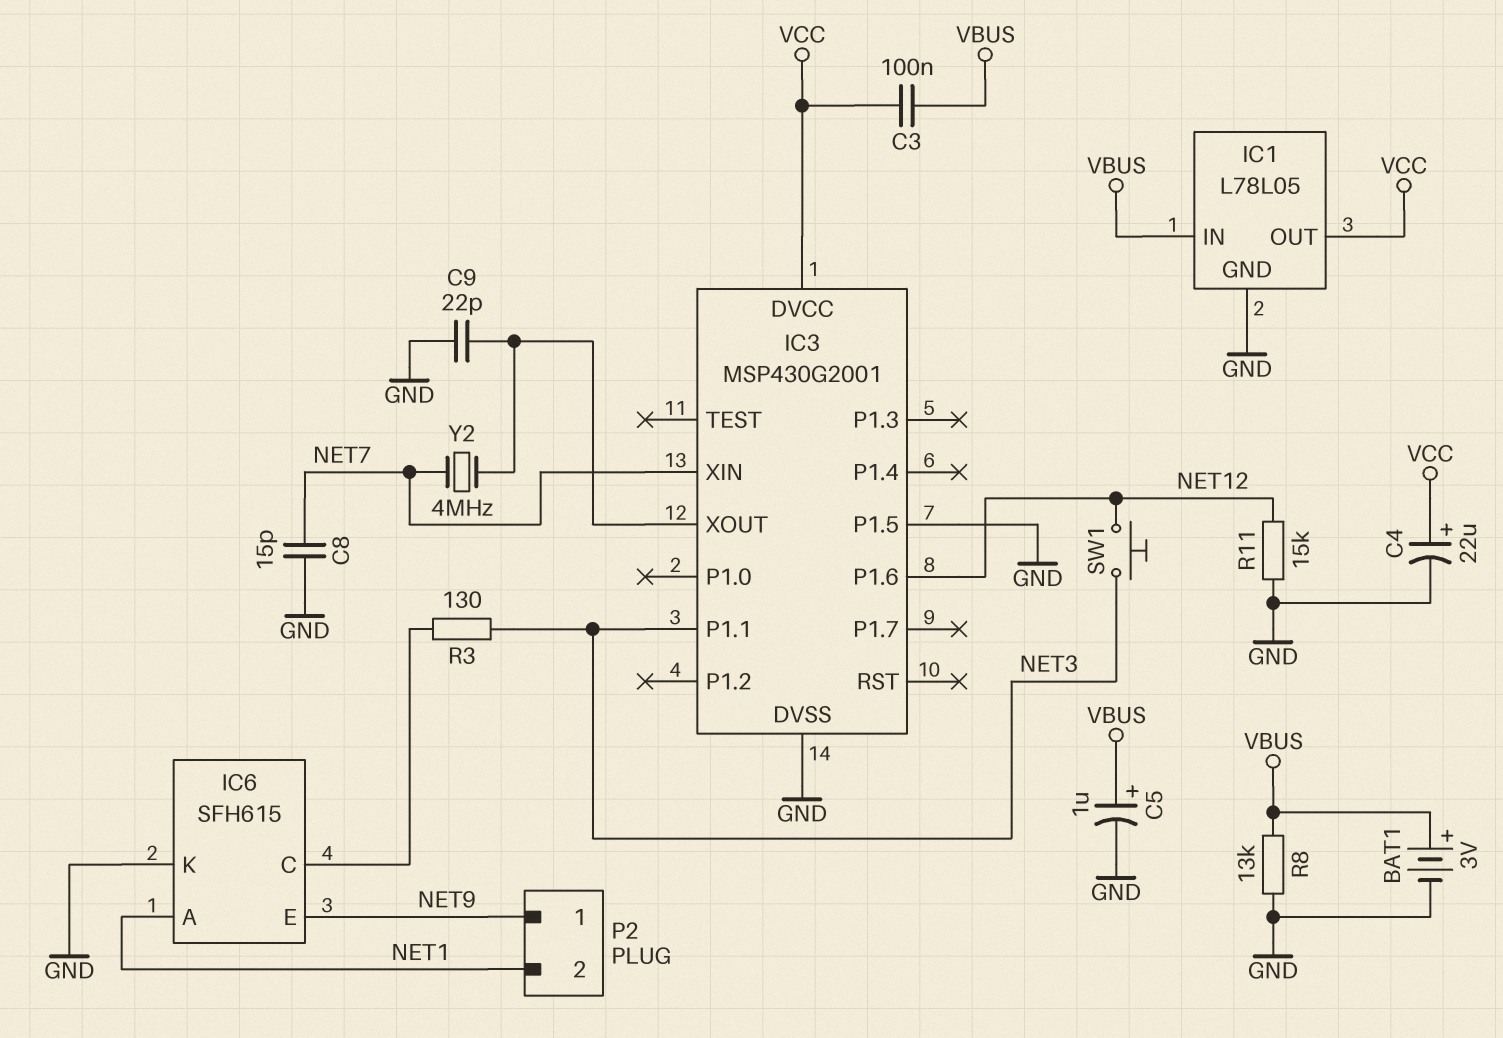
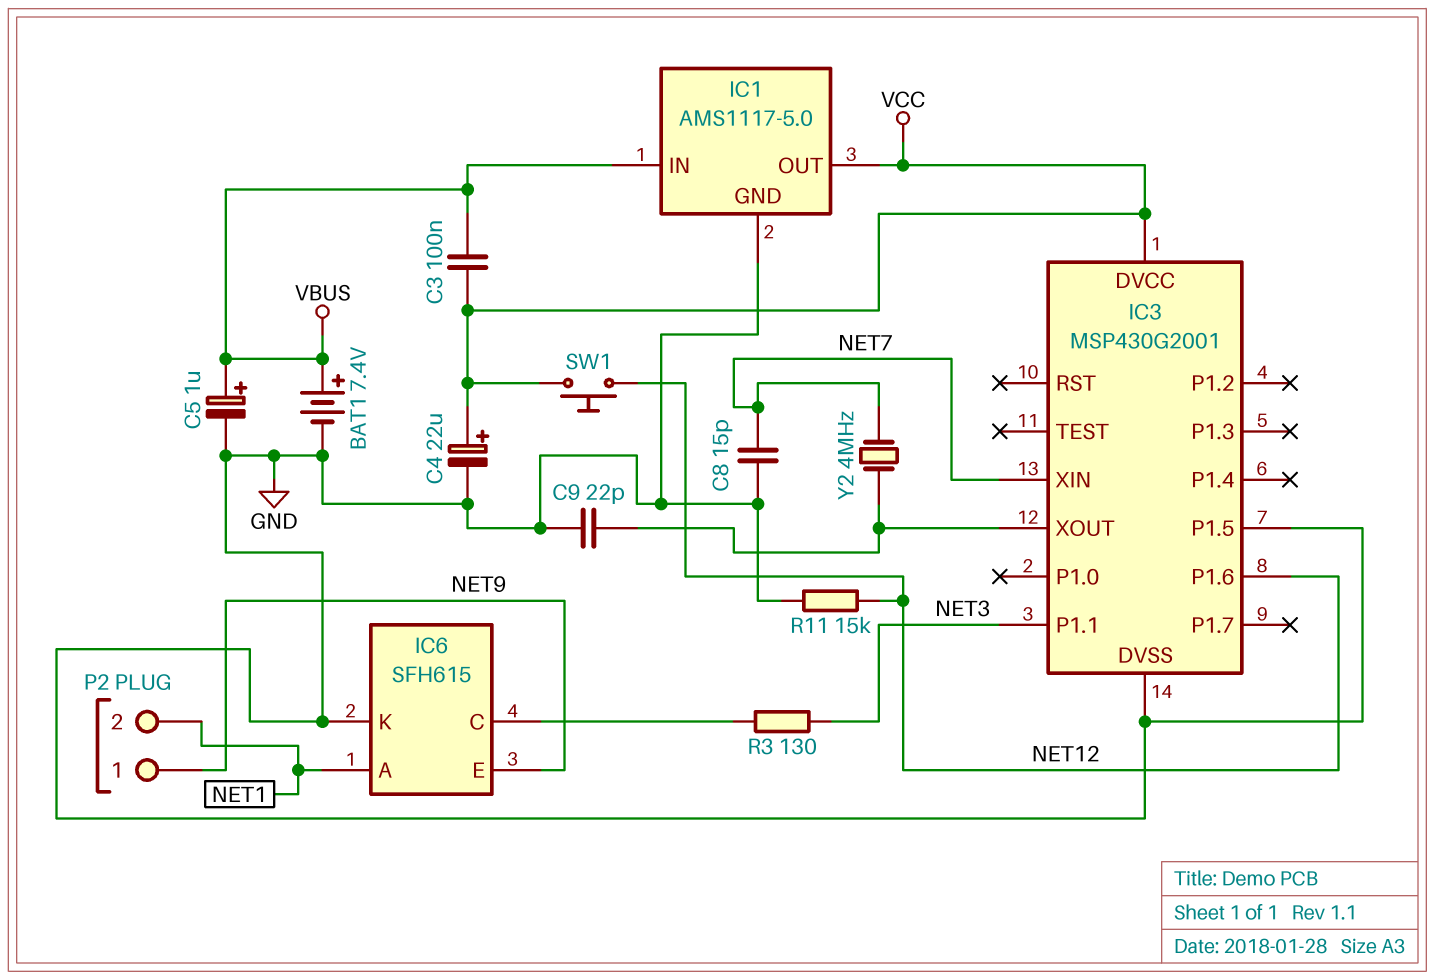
BAT1: 3V (plus VBUS, minus GND) -> 7.4V (plus VBUS, minus GND)
IC1: L78L05 -> AMS1117-5.0
R8: 13k (GND, VBUS) -> none
SW1: button (NET3, NET12) -> button (NET12, VCC)

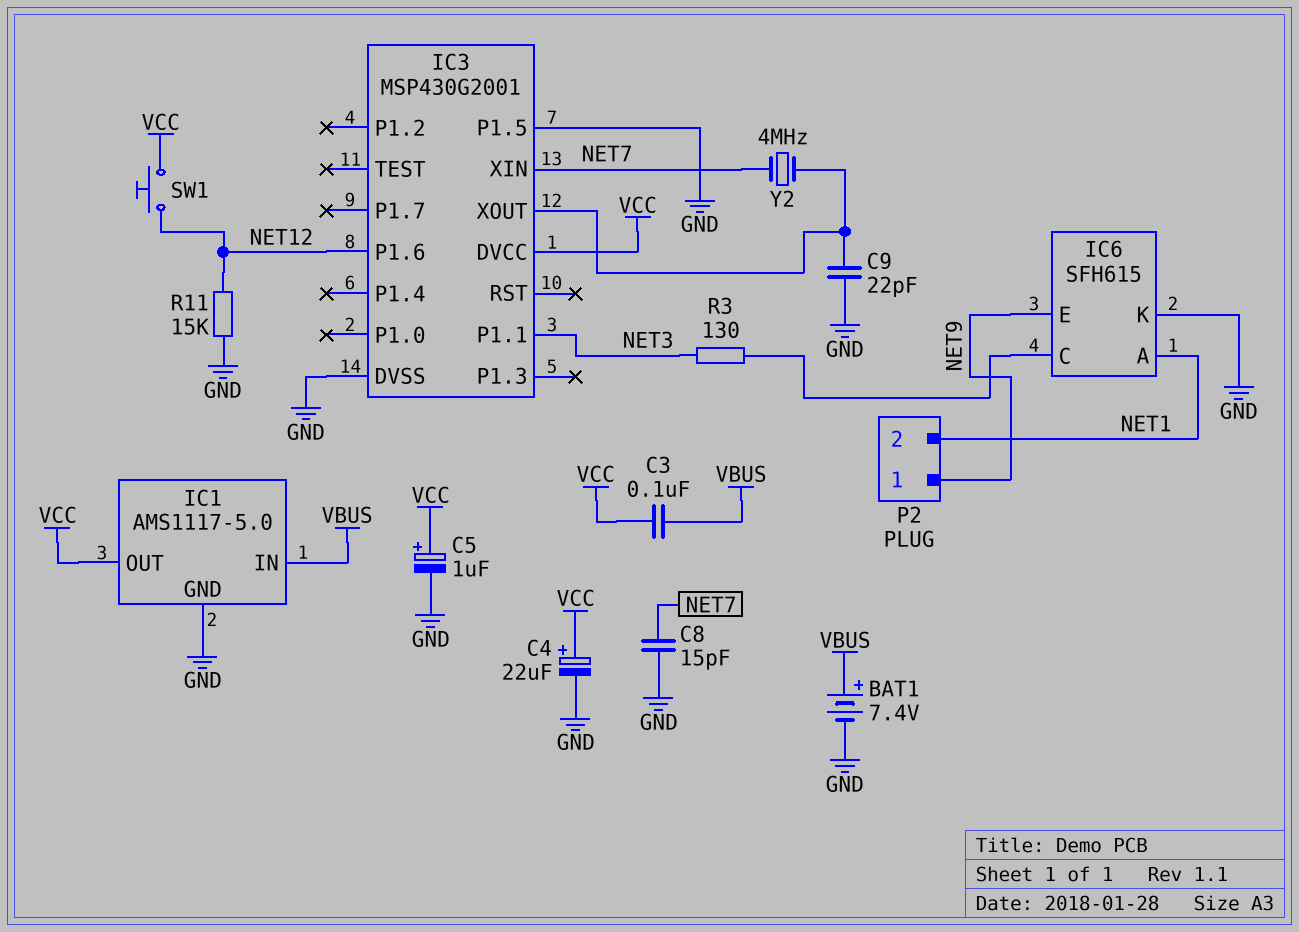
C5: 1uF (plus VBUS, minus GND) -> 1uF (plus VCC, minus GND)

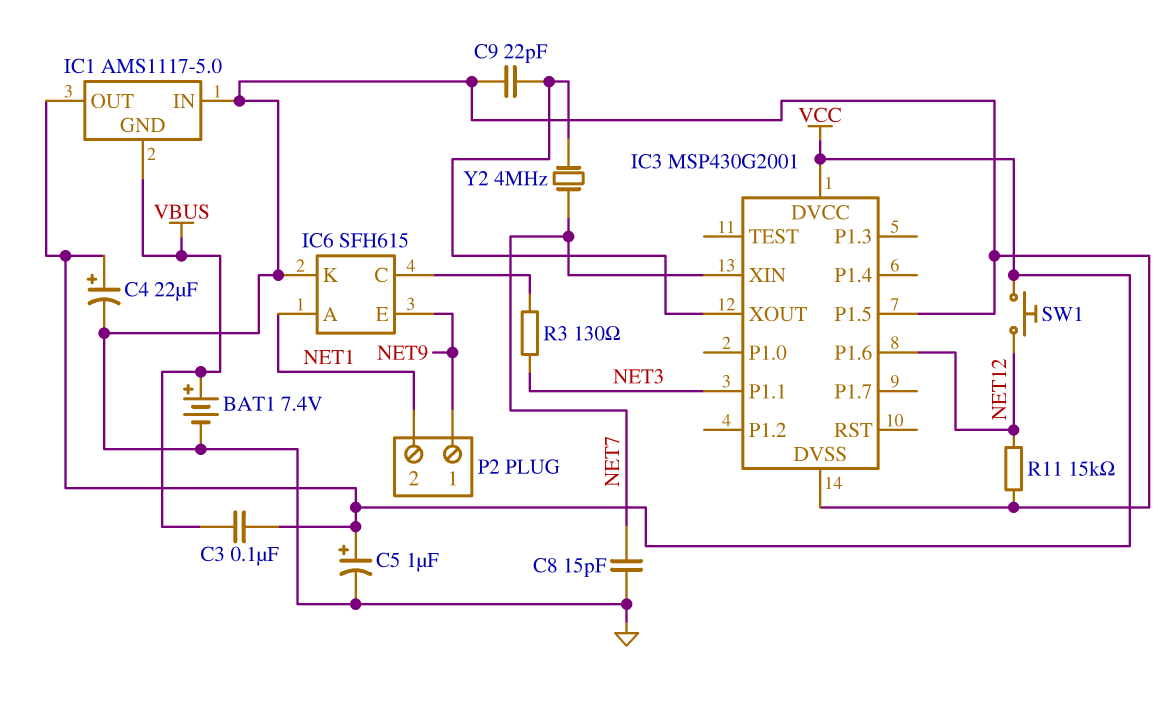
IC1 pin GND: GND -> VBUS
IC1 pin IN: VBUS -> GND

